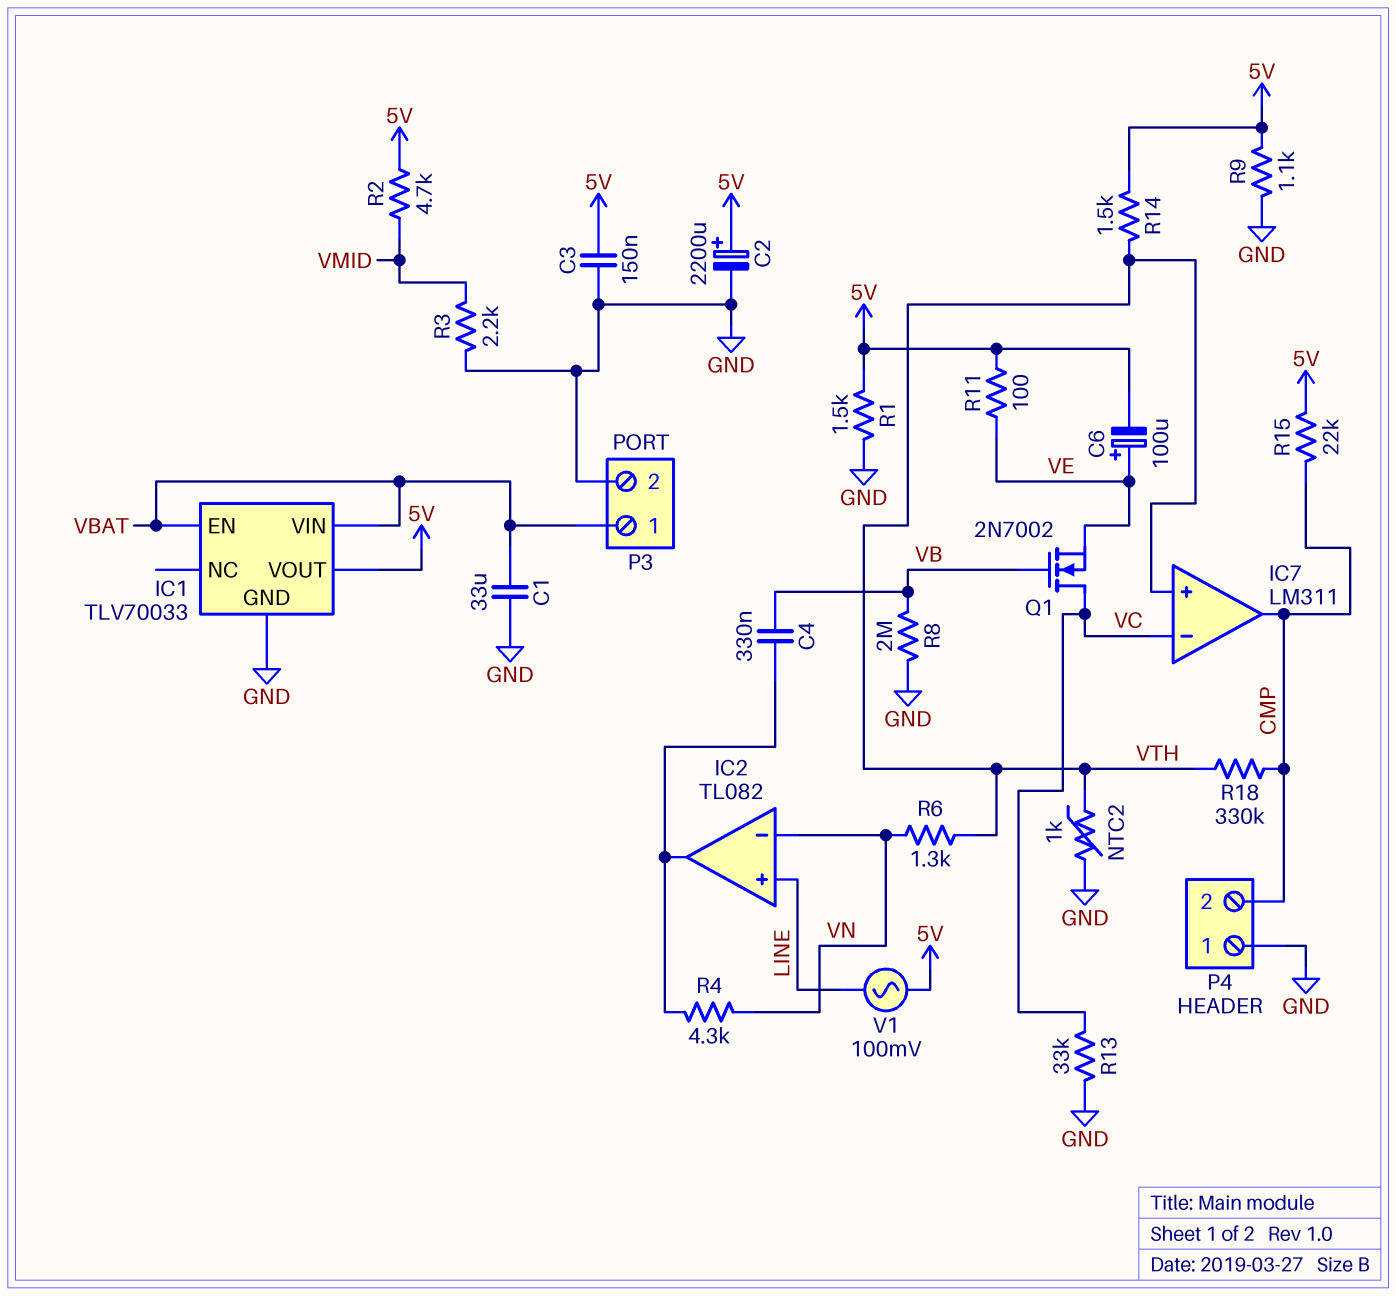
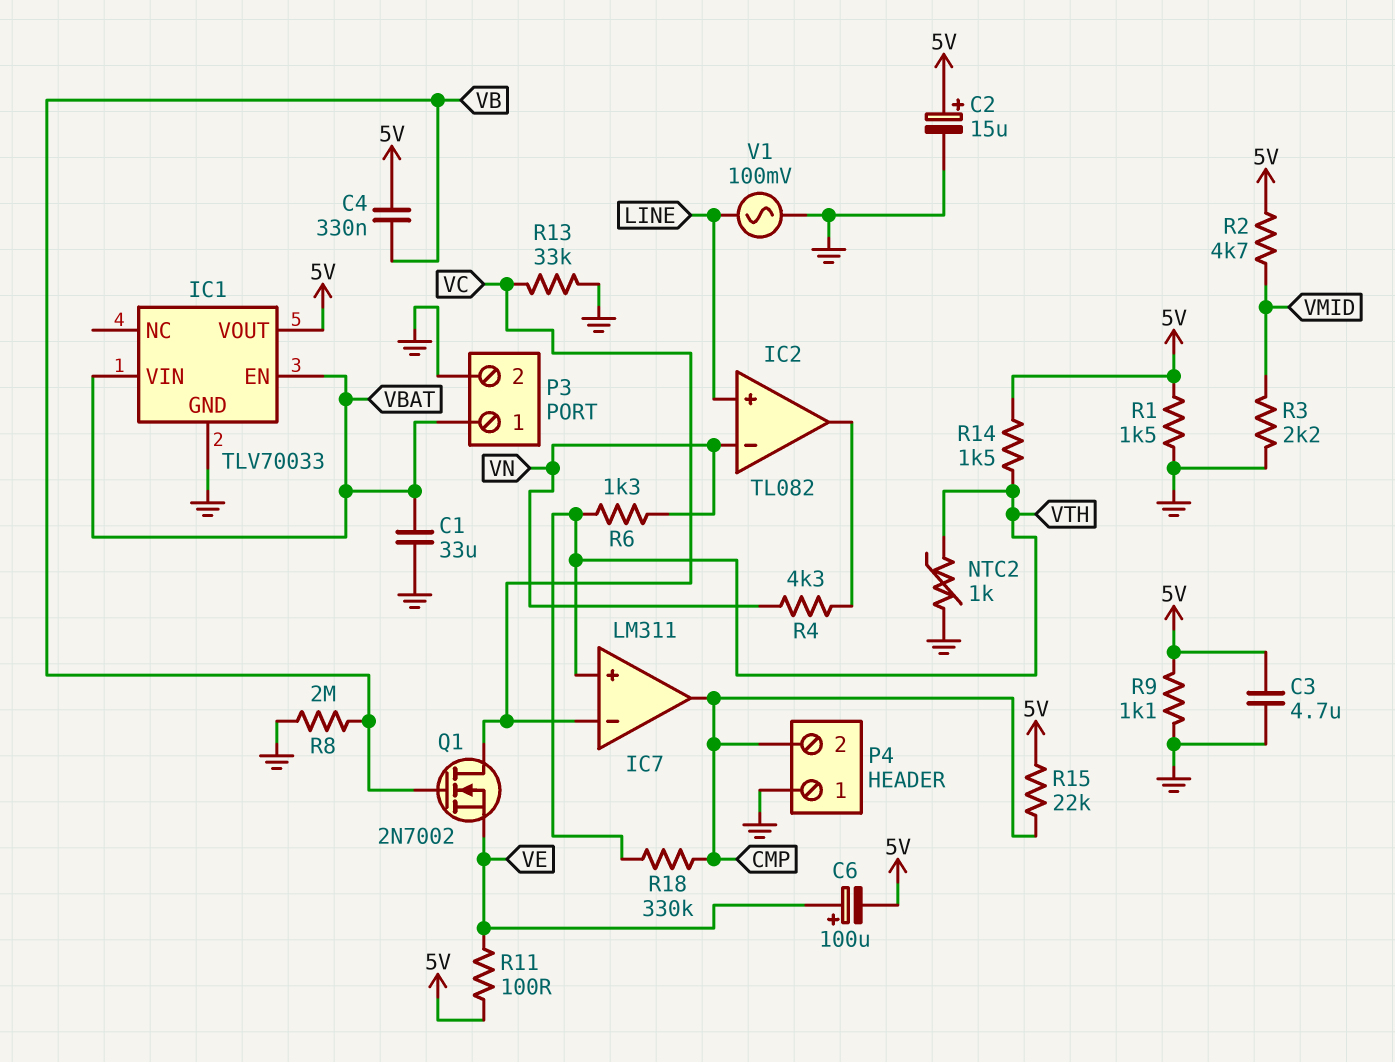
C2: 2200uF (plus 5V, minus GND) -> 15uF (plus 5V, minus GND)
C3: 150nF (5V, GND) -> 4.7uF (5V, GND)
C4: 330nF (IC2/out, VB) -> 330nF (5V, VB)
V1: AC 100mV (5V, LINE) -> AC 100mV (GND, LINE)

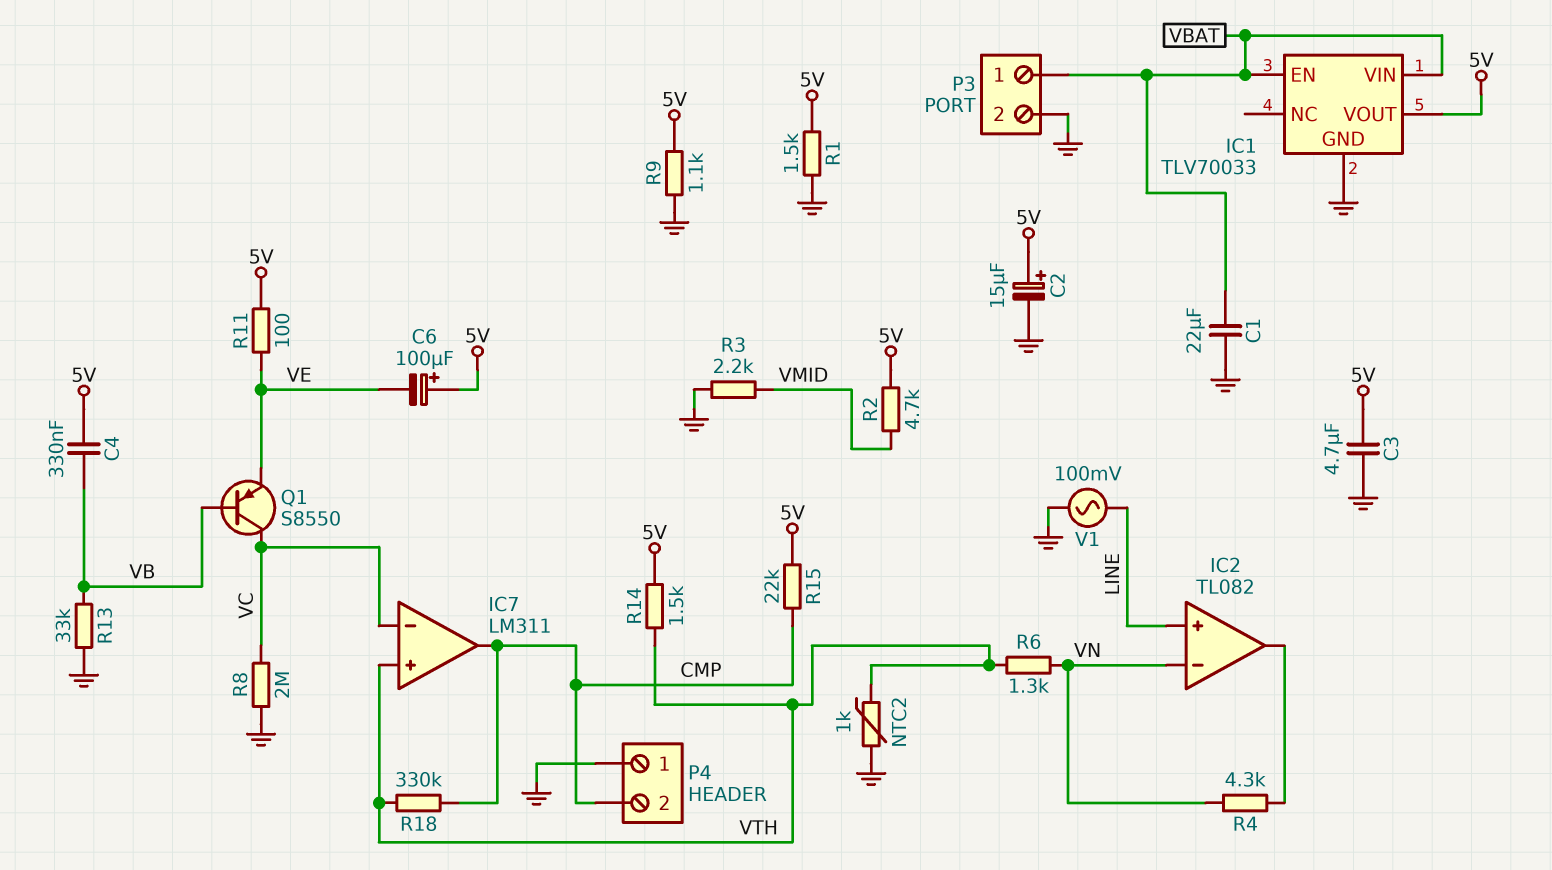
C1: 33uF (GND, VBAT) -> 22uF (GND, VBAT)
C6: 100uF (plus VE, minus 5V) -> 100uF (plus 5V, minus VE)
Q1: NMOS 2N7002 (G VB, D VC, S VE) -> PNP S8550 (B VB, C VC, E VE)
R8: 2M (GND, VB) -> 2M (GND, VC)
R13: 33k (GND, VC) -> 33k (GND, VB)

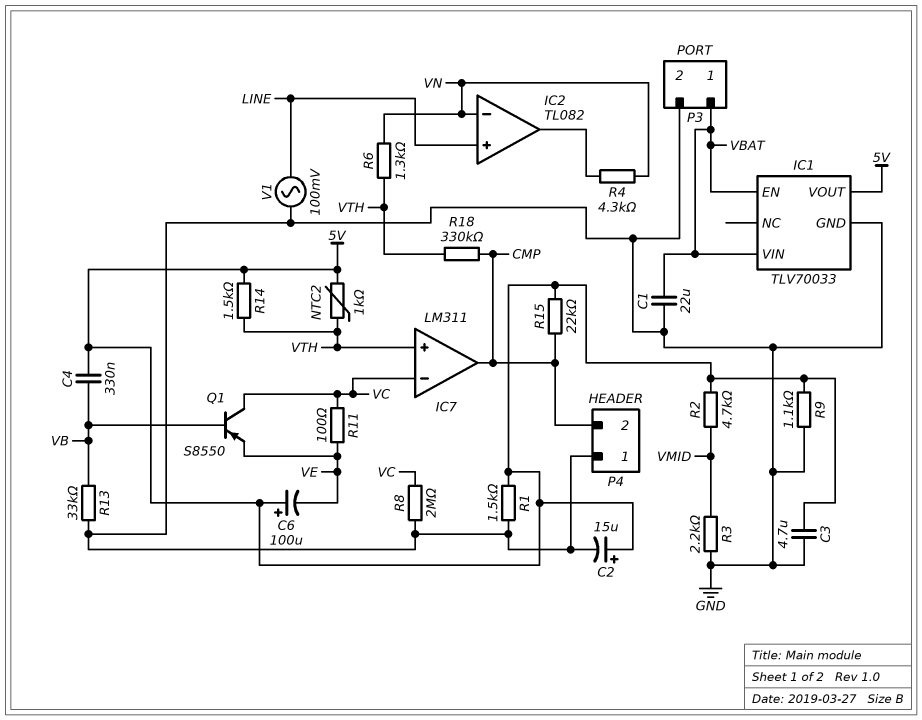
NTC2: 1k (GND, VTH) -> 1k (5V, VTH)
R11: 100 (5V, VE) -> 100 (VC, VE)

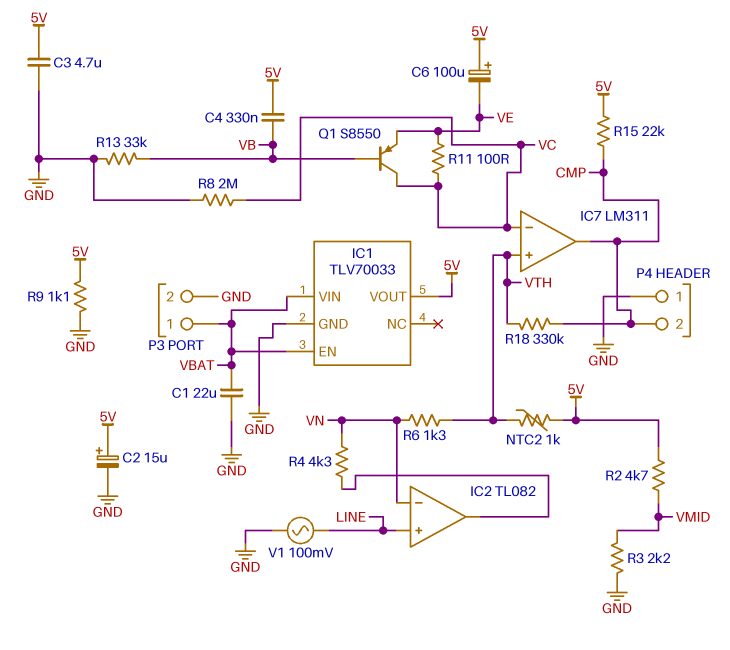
R1: 1.5k (5V, GND) -> none
R14: 1.5k (5V, VTH) -> none

